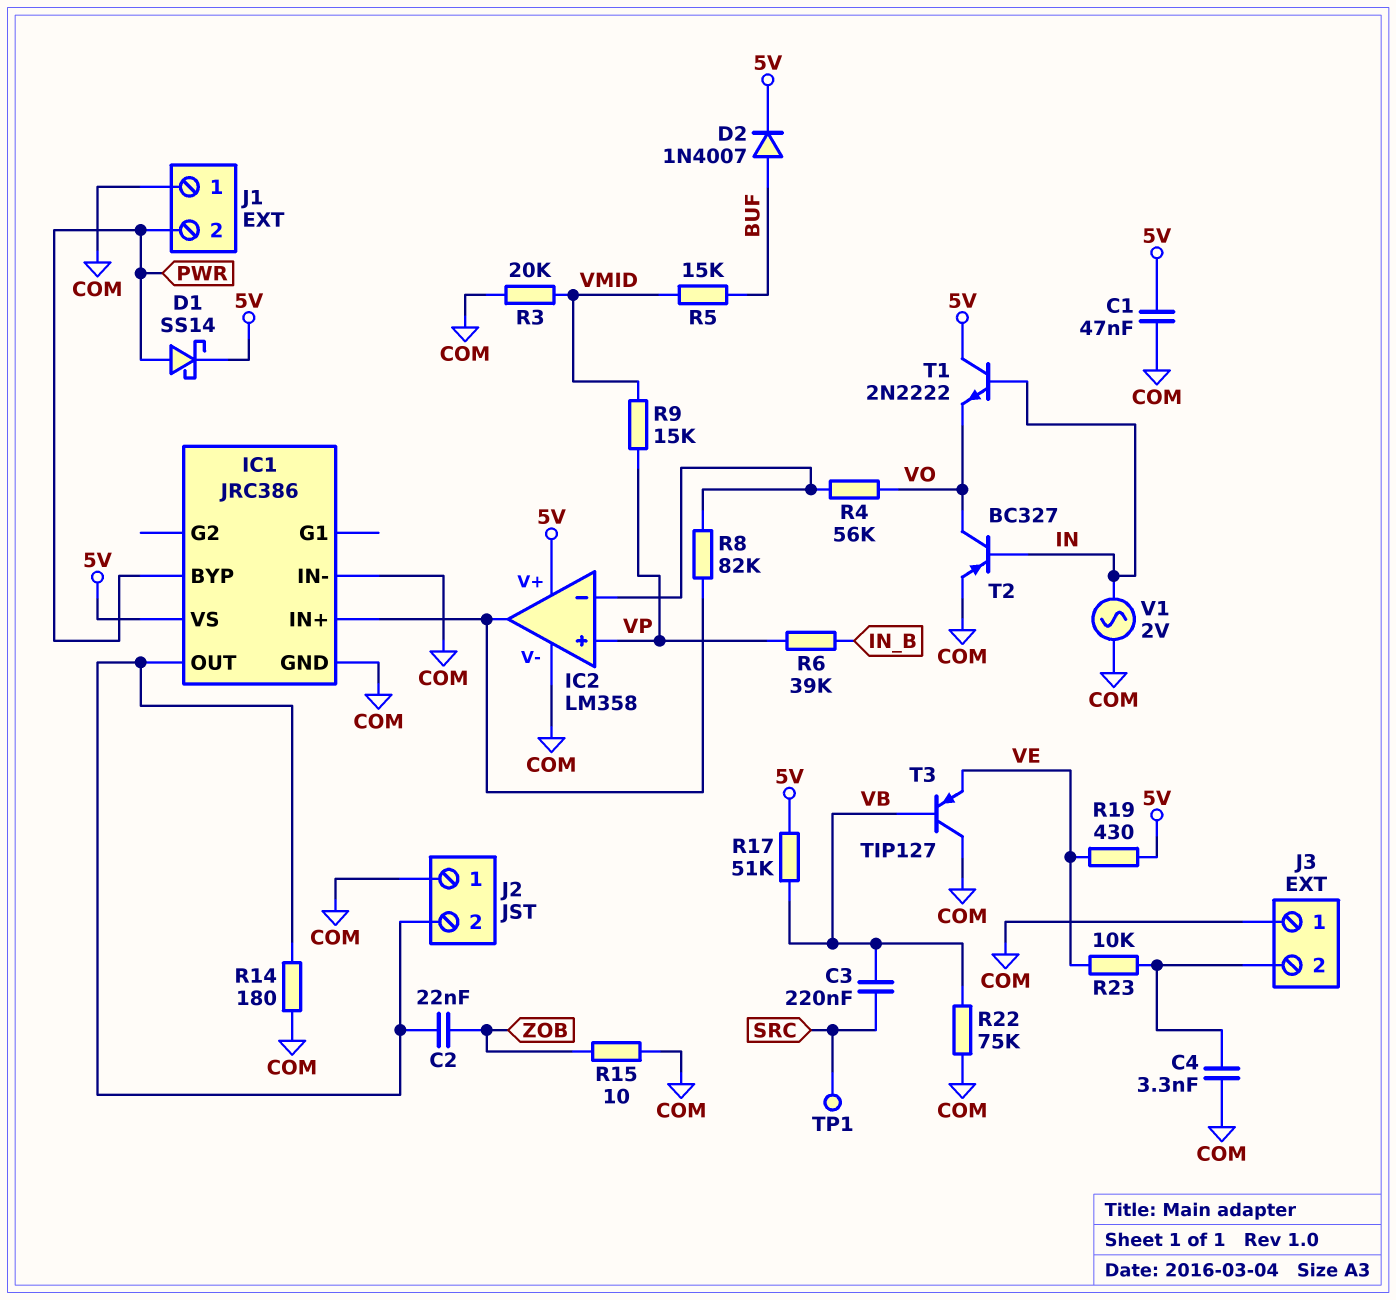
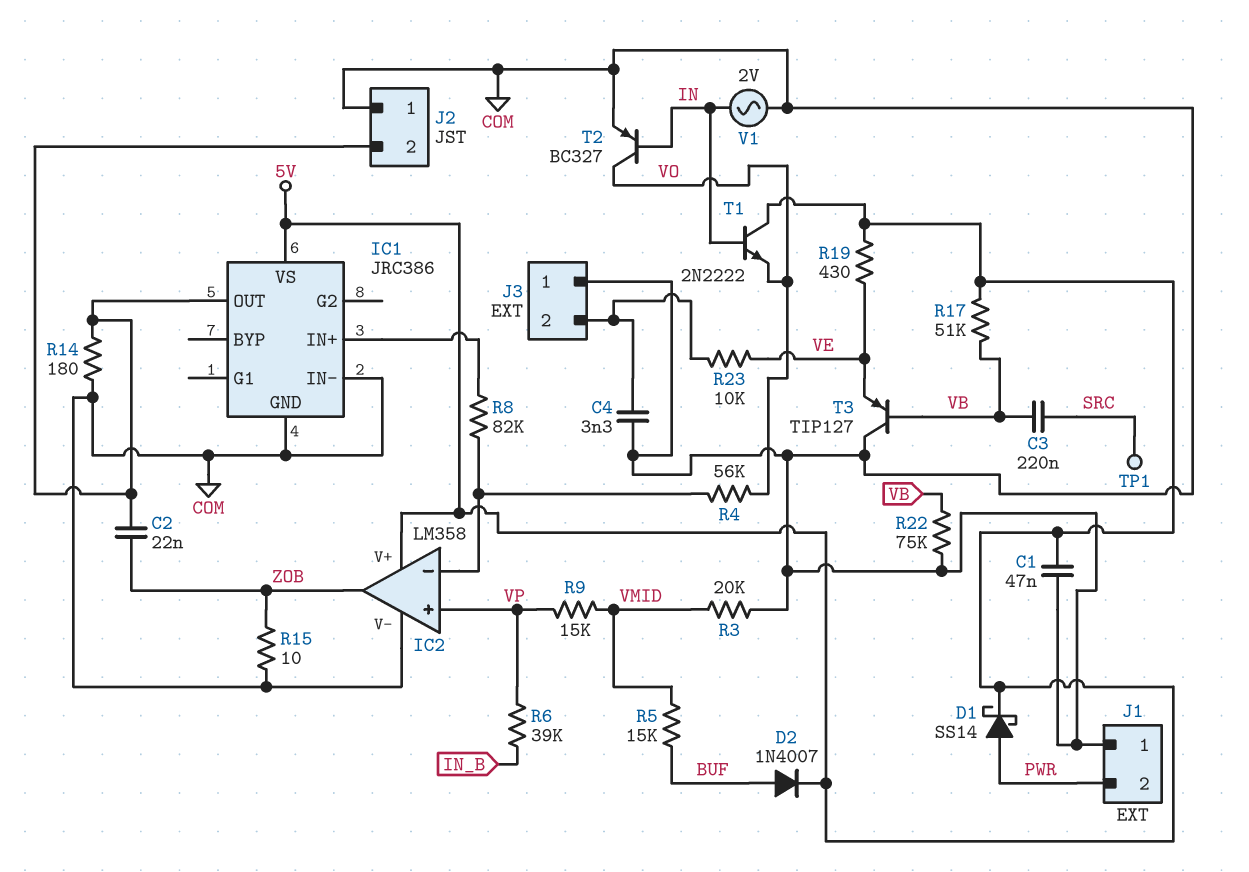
IC1 pin BYP: PWR -> none
IC2 pin out: IC1/IN+ -> ZOB

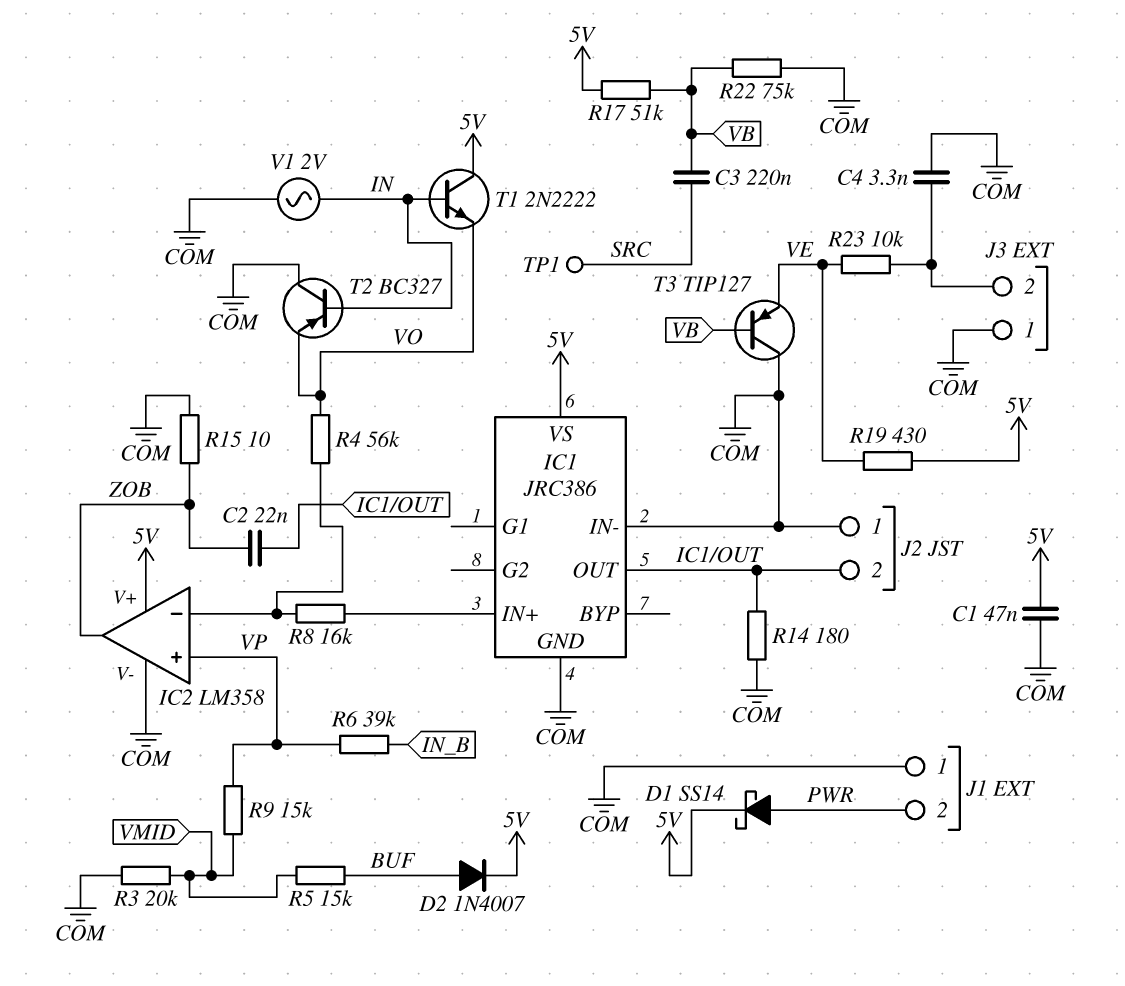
R8: 82k (IC1/IN+, IC2/in-) -> 16k (IC1/IN+, IC2/in-)
T2: PNP BC327 (B IN, C VO, E COM) -> PNP BC327 (B IN, C COM, E VO)

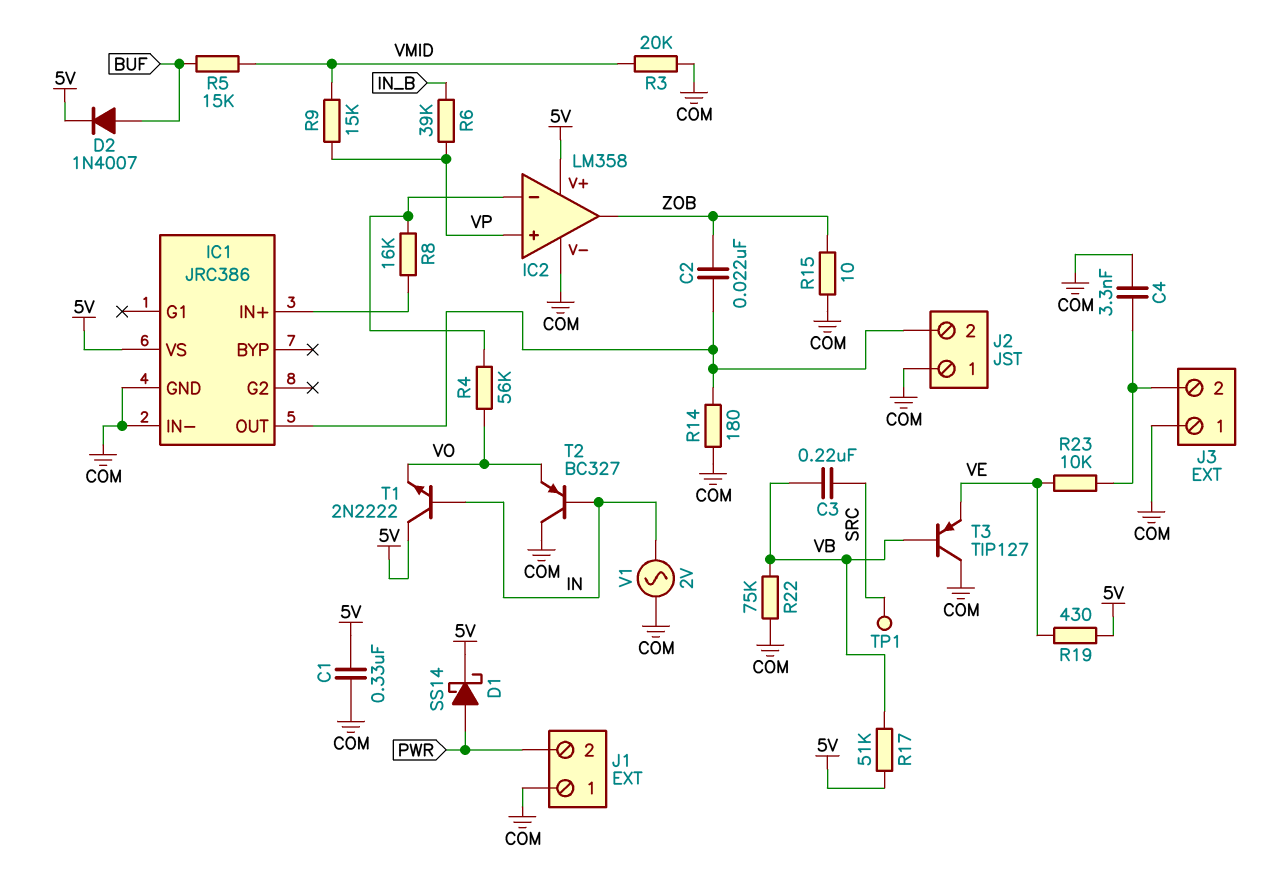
C1: 47nF (5V, COM) -> 330nF (5V, COM)

